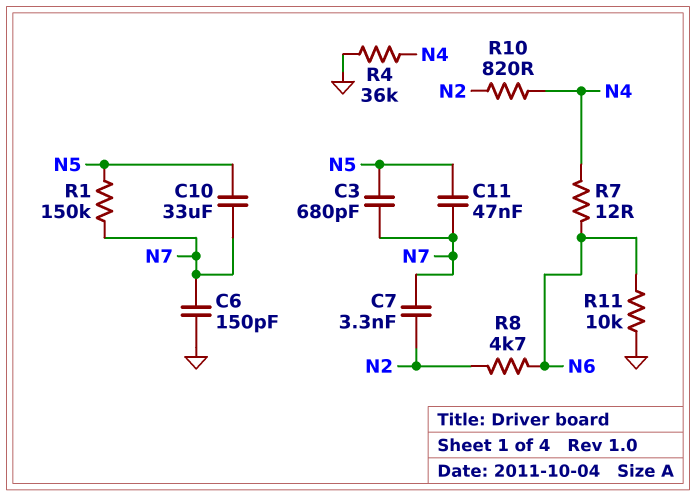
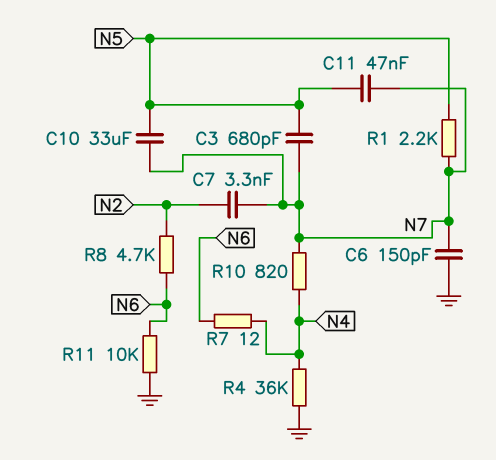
R1: 150k (N5, N7) -> 2.2k (N5, N7)
R10: 820 (N2, N4) -> 820 (N4, N7)

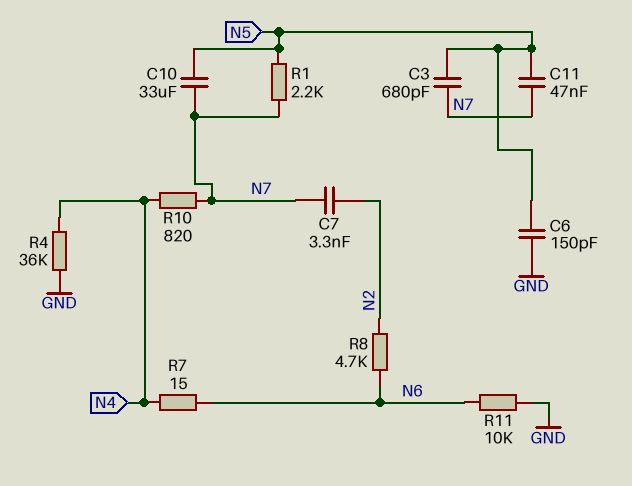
C6: 150pF (GND, N7) -> 150pF (GND, N5)
R7: 12 (N4, N6) -> 15 (N4, N6)

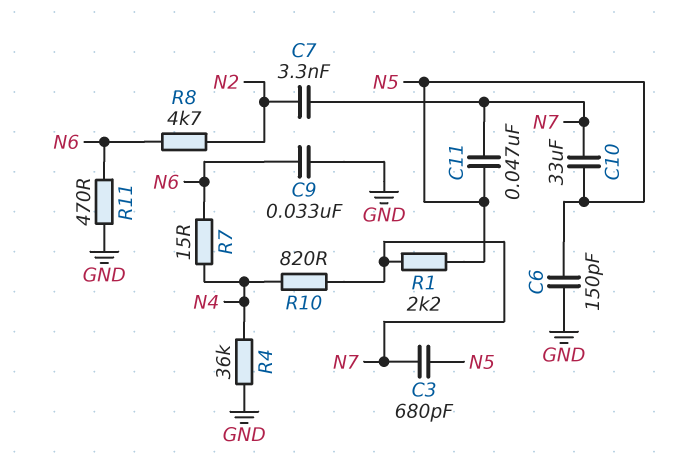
C9: none -> 33nF (GND, N6)
R11: 10k (GND, N6) -> 470 (GND, N6)

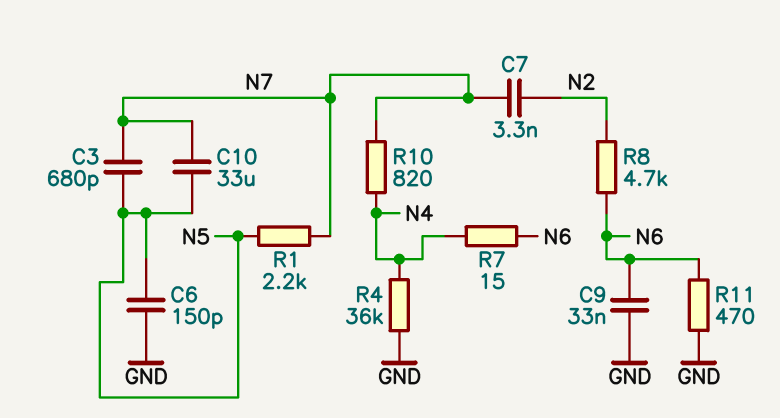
C11: 47nF (N5, N7) -> none

